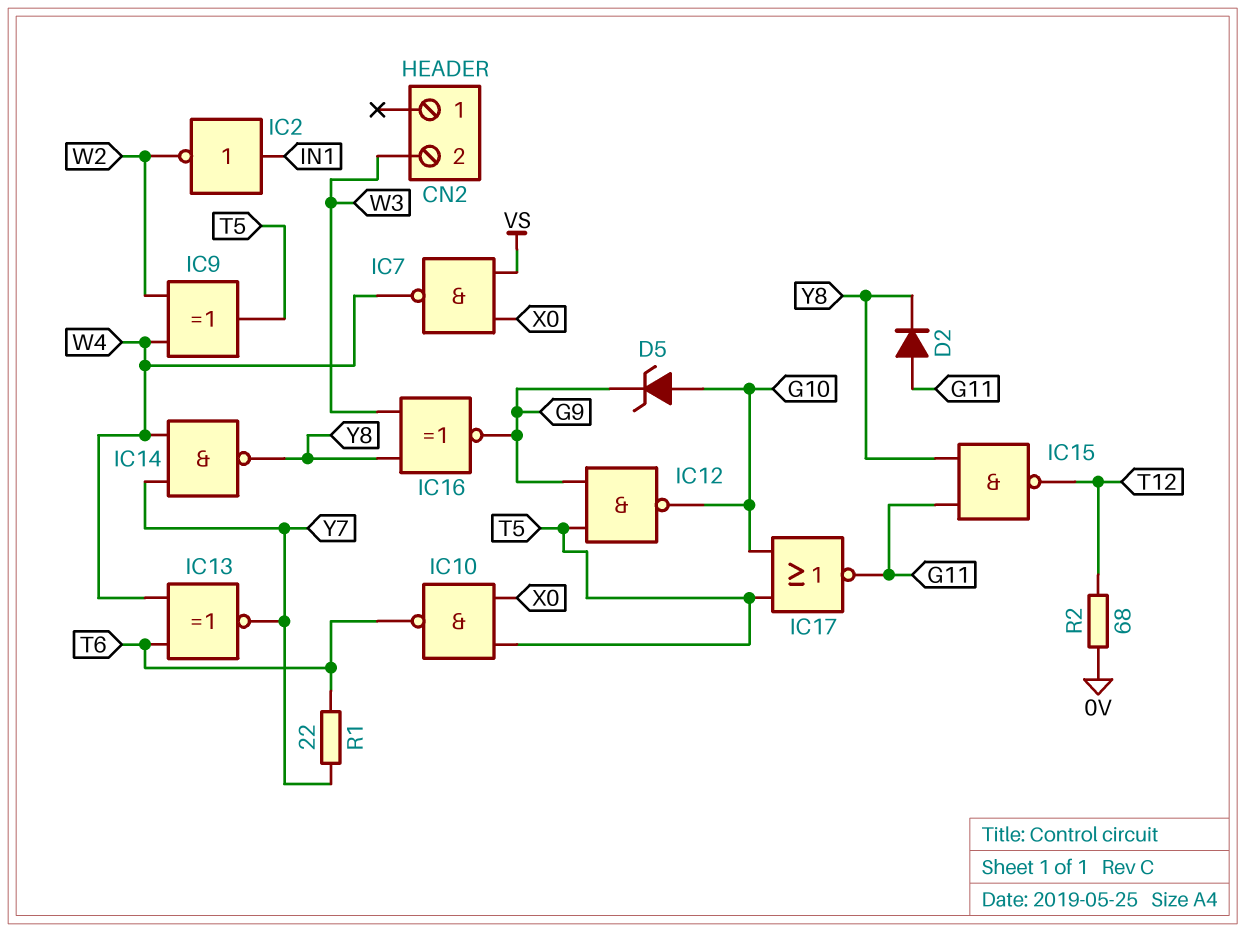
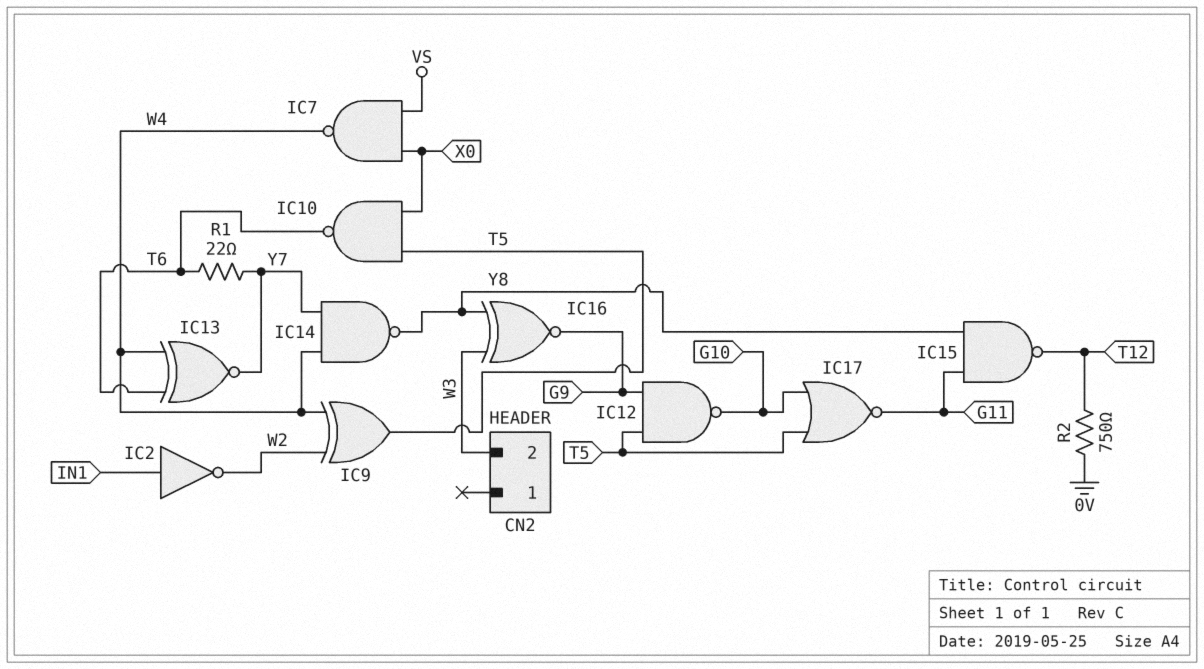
D2: diode (A G11, K Y8) -> none
D5: zener (A G10, K G9) -> none
R2: 68 (0V, T12) -> 750 (0V, T12)

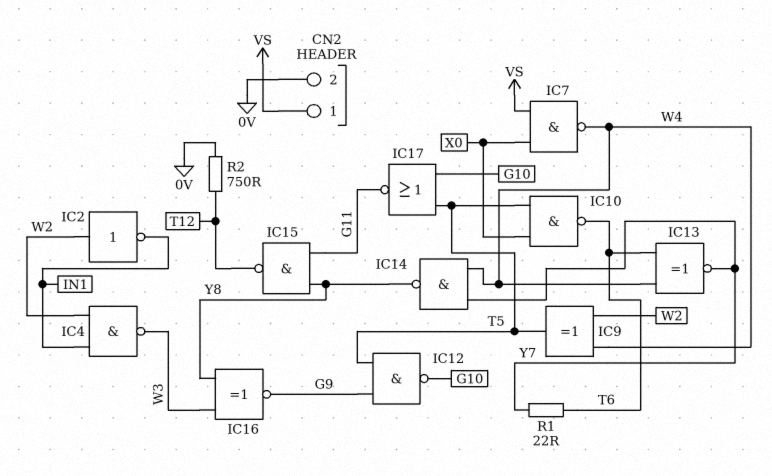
CN2 pin 1: none -> VS
CN2 pin 2: W3 -> 0V
IC2: NOT (in IN1, out W2) -> NOT (in W2, out IN1)
IC4: none -> NAND (in IN1, in W2, out W3)

